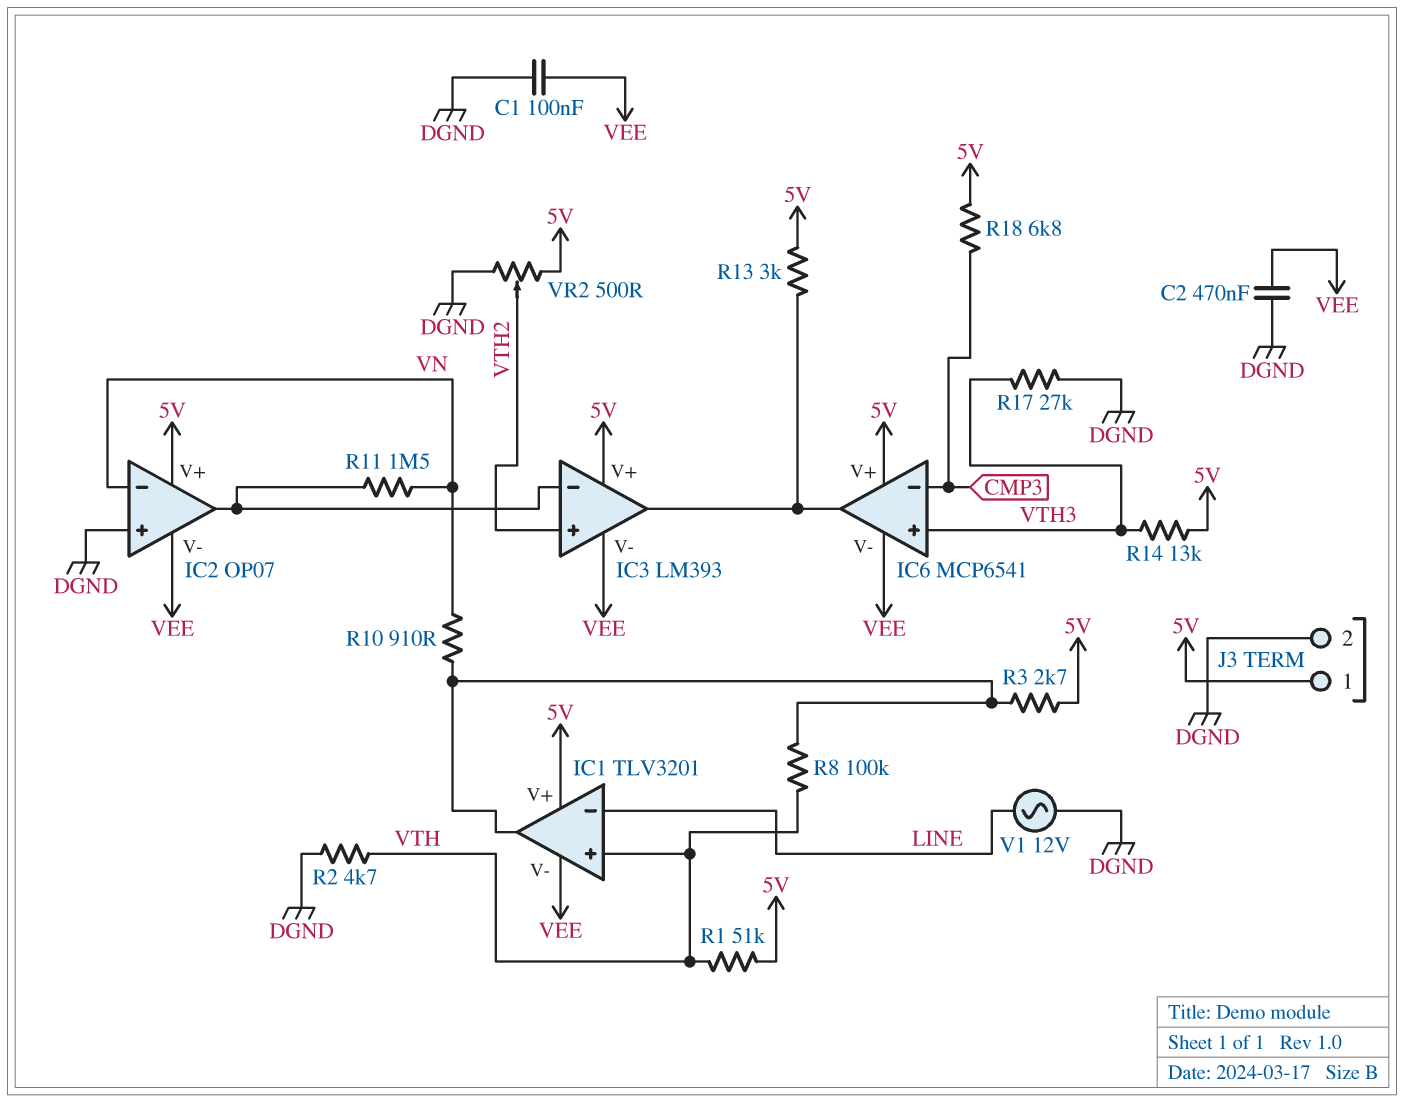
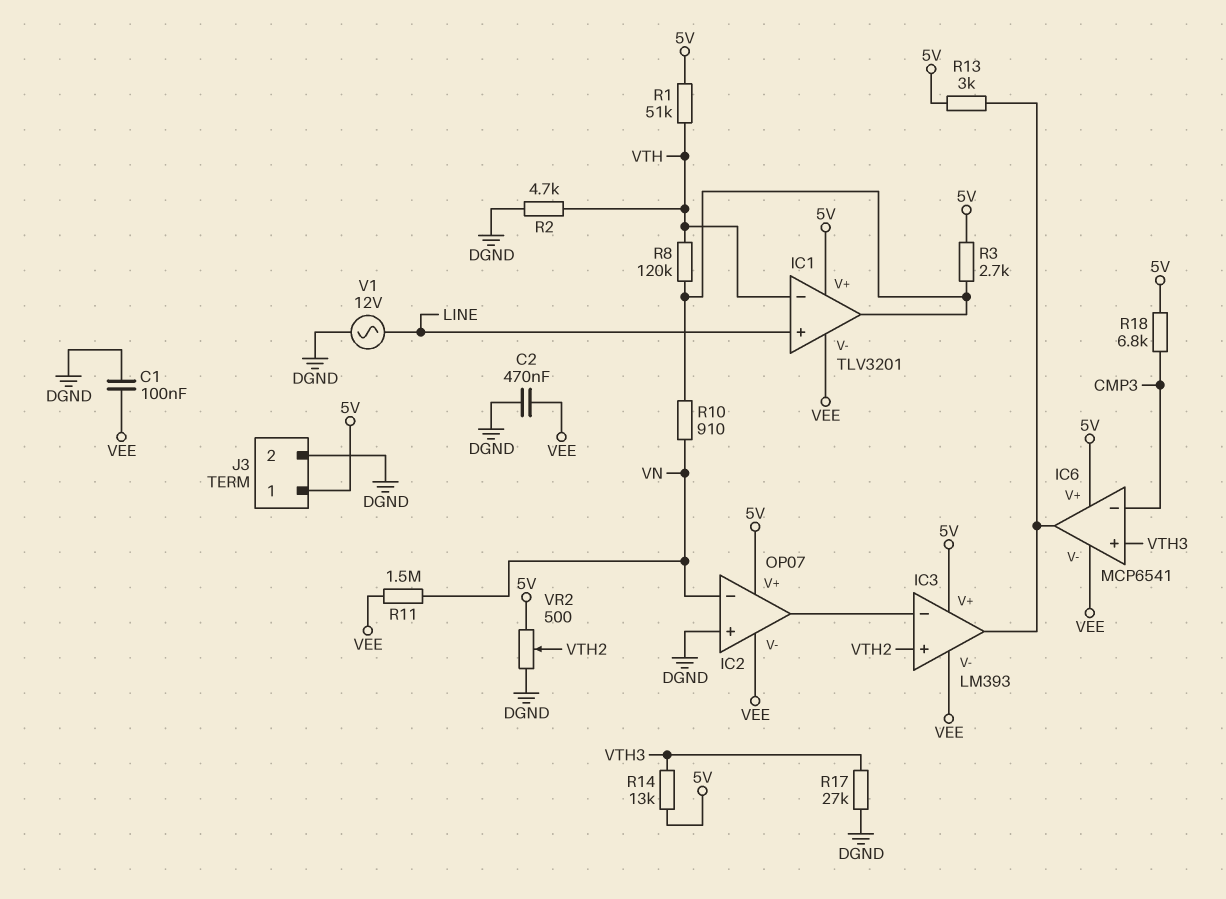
IC1 pin in+: VTH -> LINE
IC1 pin in-: LINE -> VTH
R8: 100k (IC1/out, VTH) -> 120k (IC1/out, VTH)
R11: 1.5M (IC2/out, VN) -> 1.5M (VEE, VN)

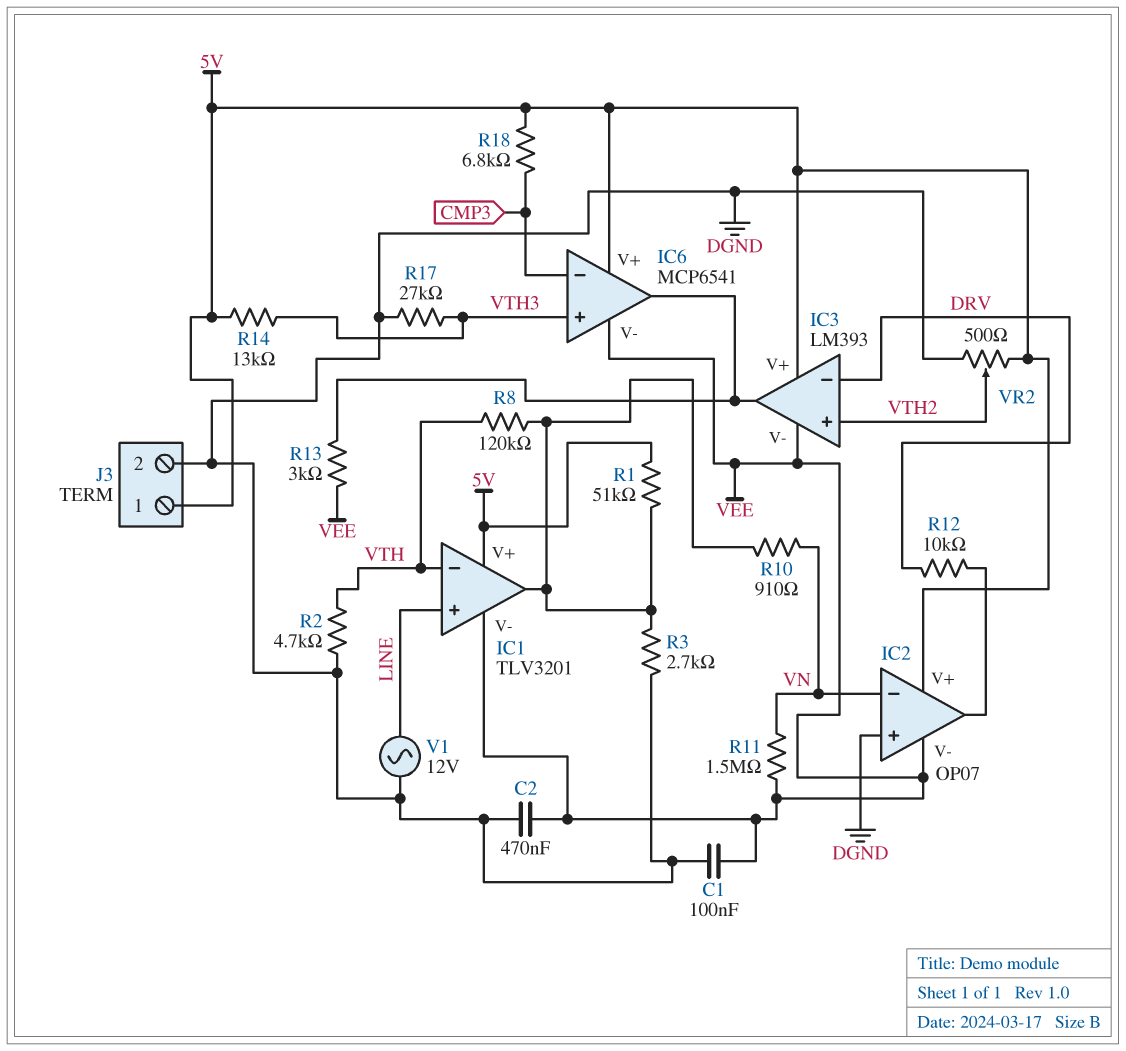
IC3 pin in-: IC2/out -> DRV
R1: 51k (5V, VTH) -> 51k (5V, IC1/out)
R3: 2.7k (5V, IC1/out) -> 2.7k (DGND, IC1/out)
R12: none -> 10k (DRV, IC2/out)
R13: 3k (5V, IC3/out) -> 3k (IC3/out, VEE)

